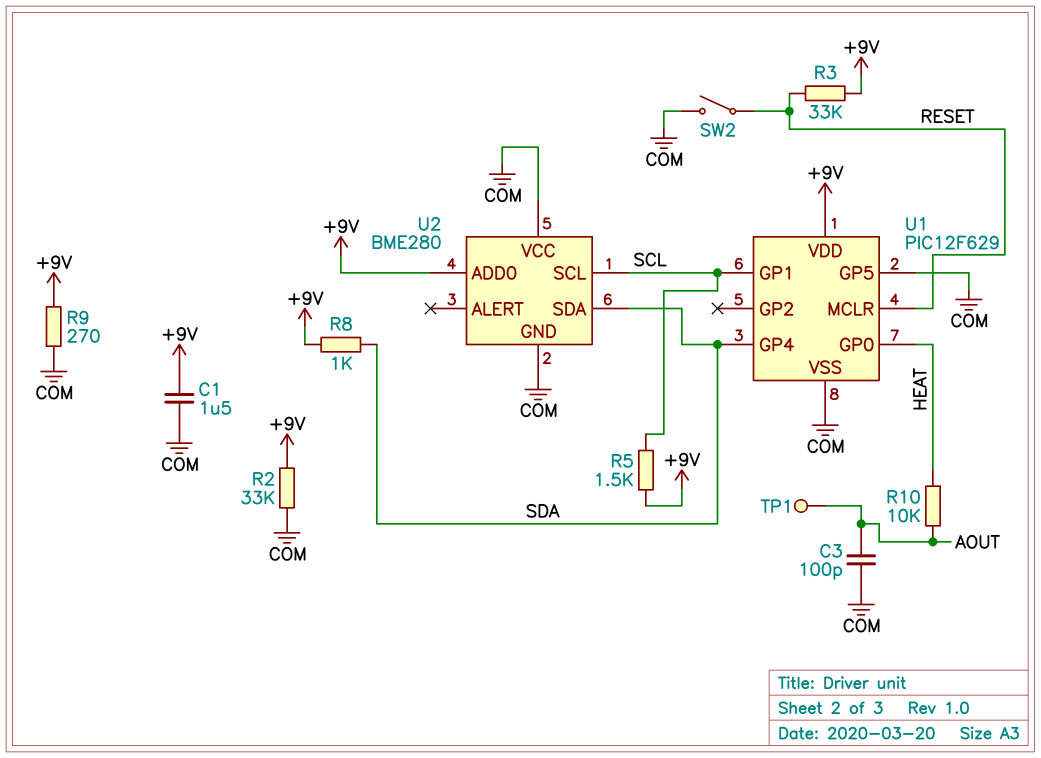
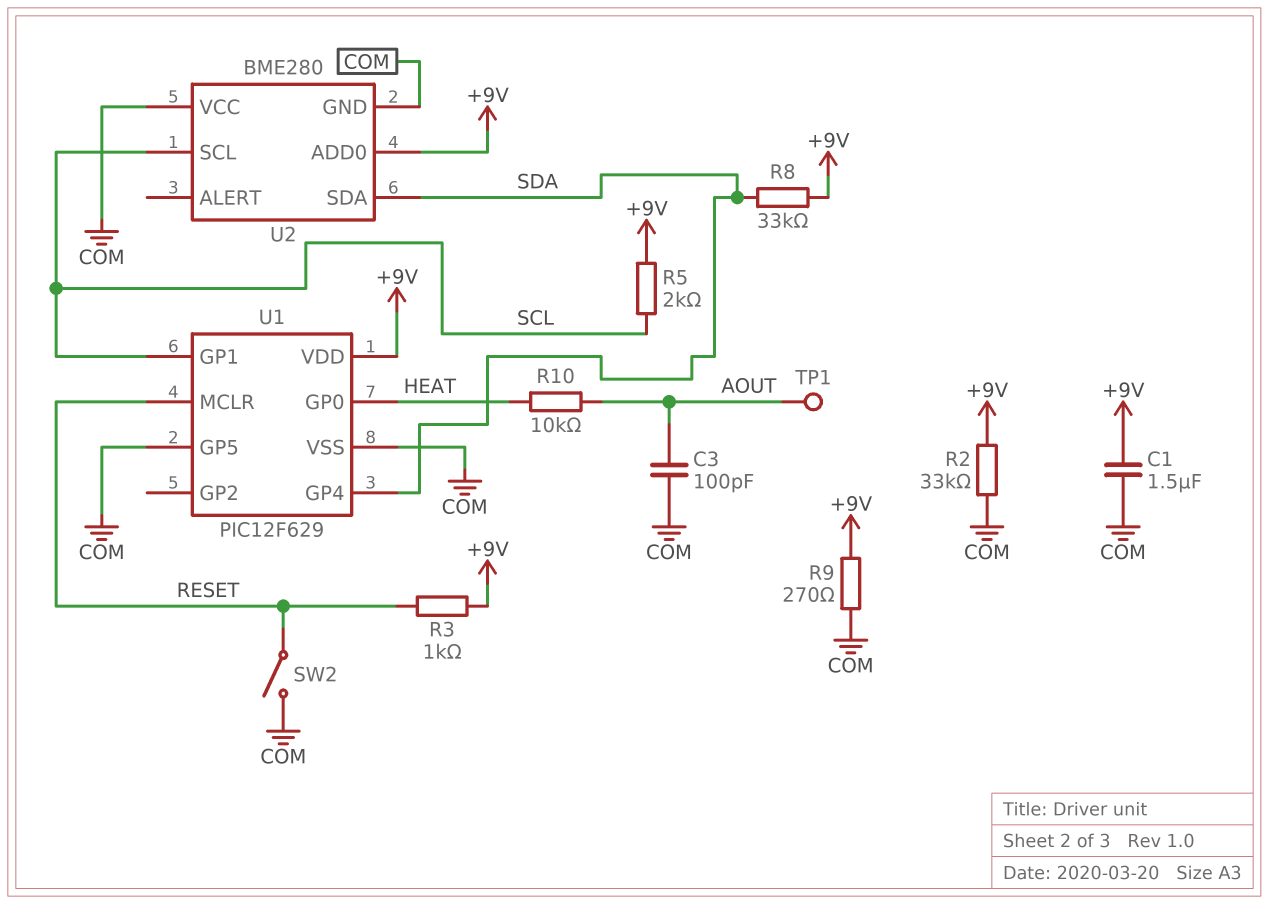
R3: 33k (+9V, RESET) -> 1k (+9V, RESET)
R5: 1.5k (+9V, SCL) -> 2k (+9V, SCL)
R8: 1k (+9V, SDA) -> 33k (+9V, SDA)

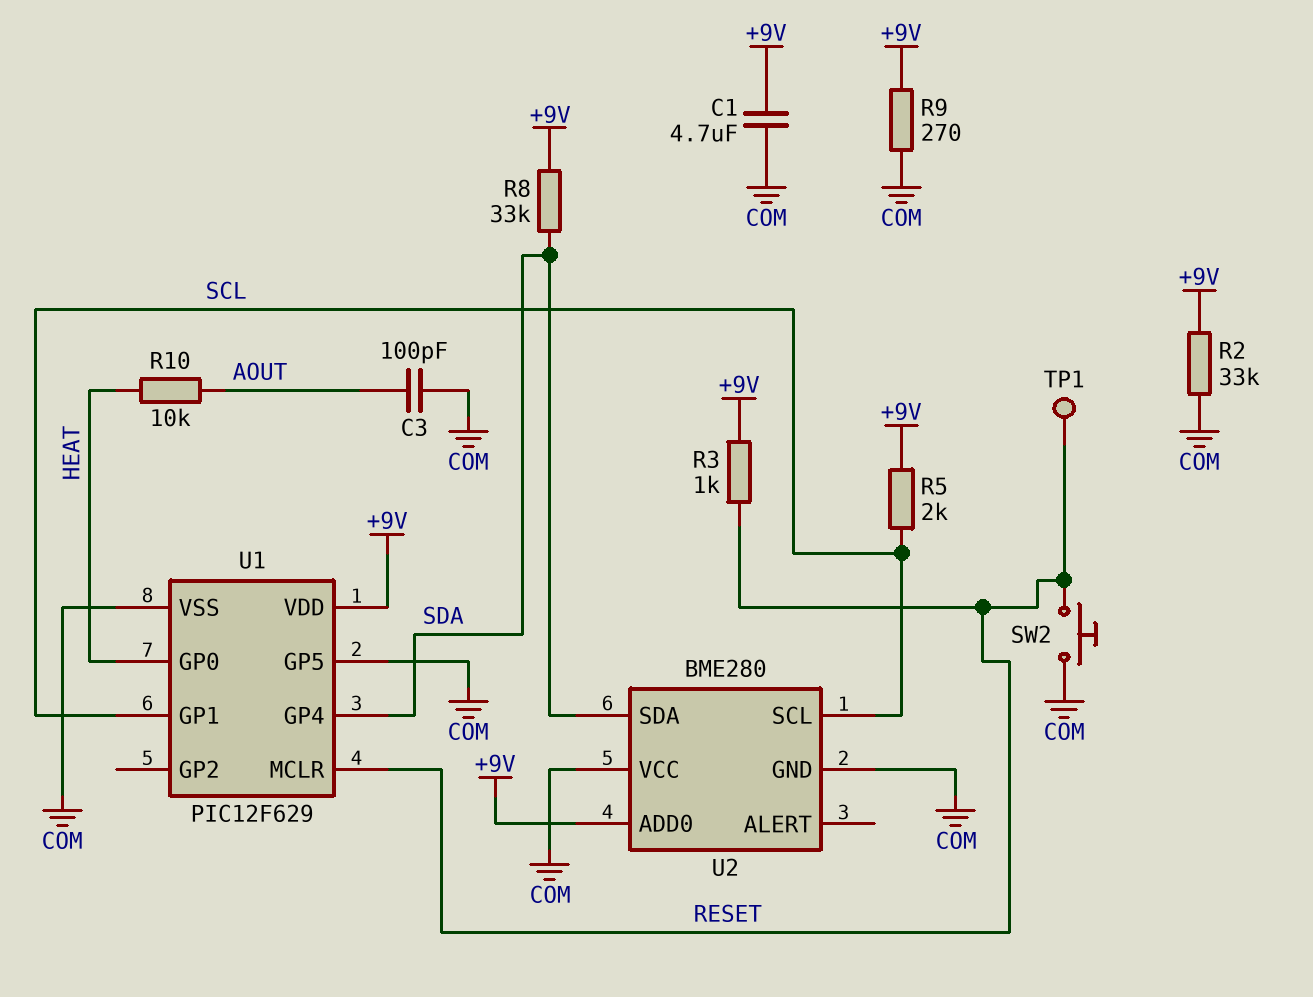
C1: 1.5uF (+9V, COM) -> 4.7uF (+9V, COM)
SW2: switch (COM, RESET) -> button (COM, RESET)
TP1: test point (AOUT) -> test point (RESET)

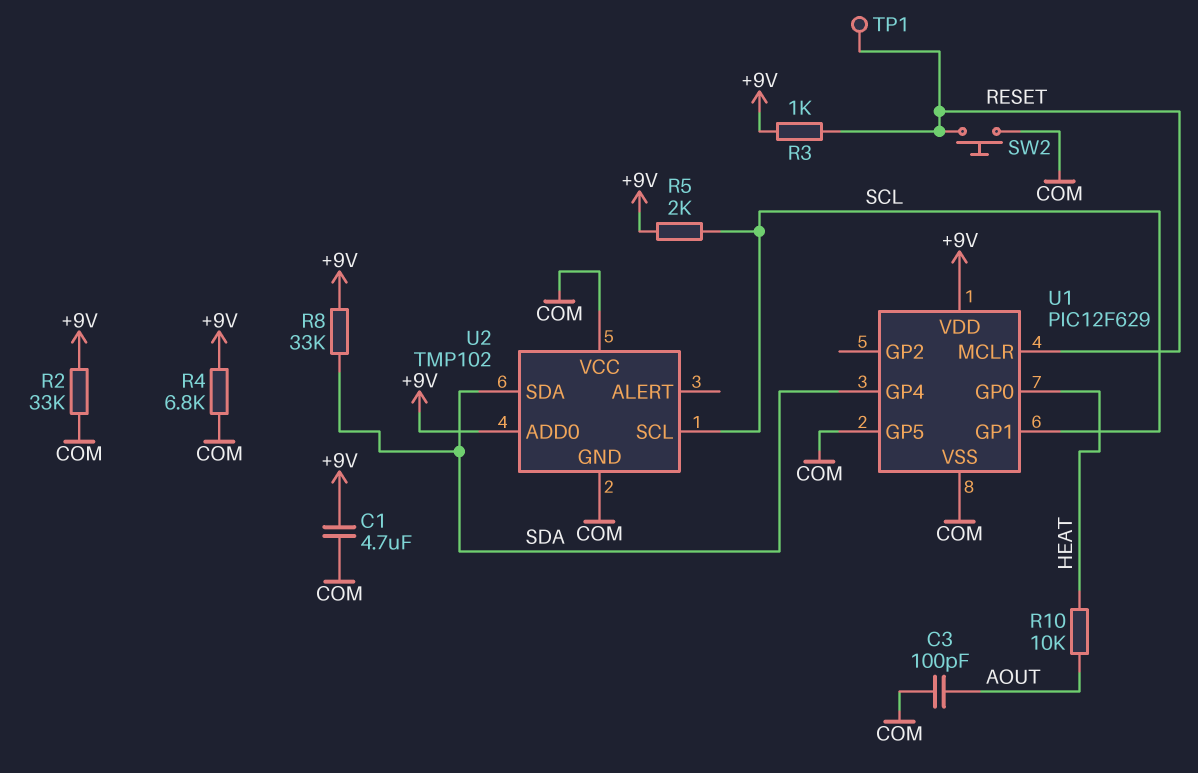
R4: none -> 6.8k (+9V, COM)
R9: 270 (+9V, COM) -> none
U2: BME280 -> TMP102

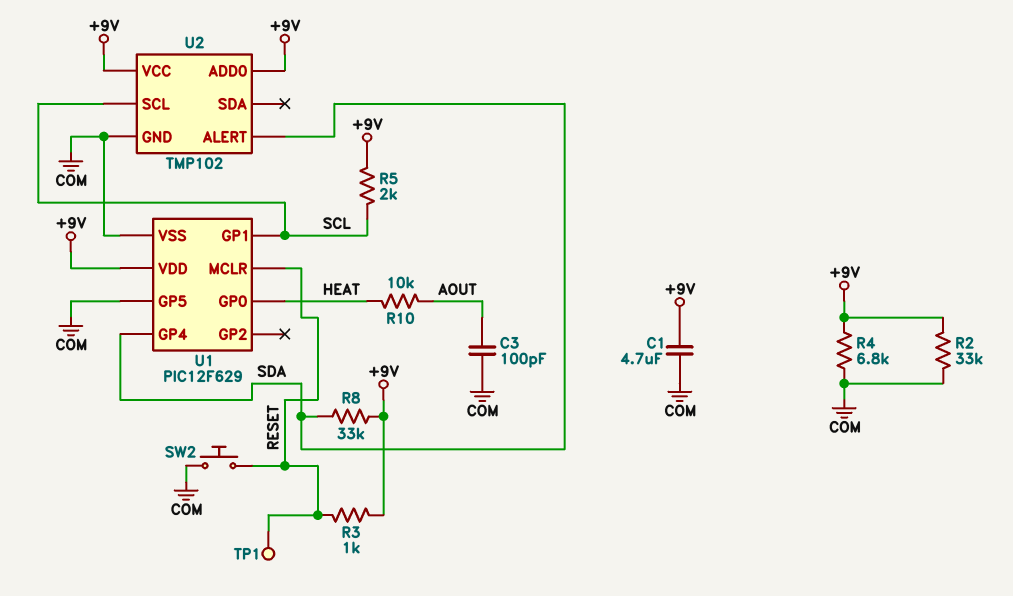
U2 pin ALERT: none -> SDA
U2 pin SDA: SDA -> none
U2 pin VCC: COM -> +9V

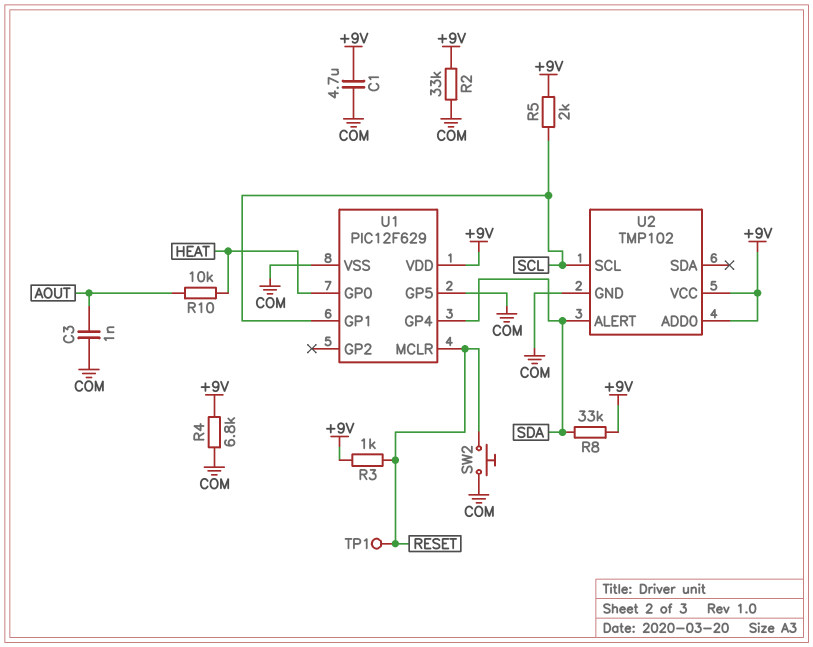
C3: 100pF (AOUT, COM) -> 1nF (AOUT, COM)

